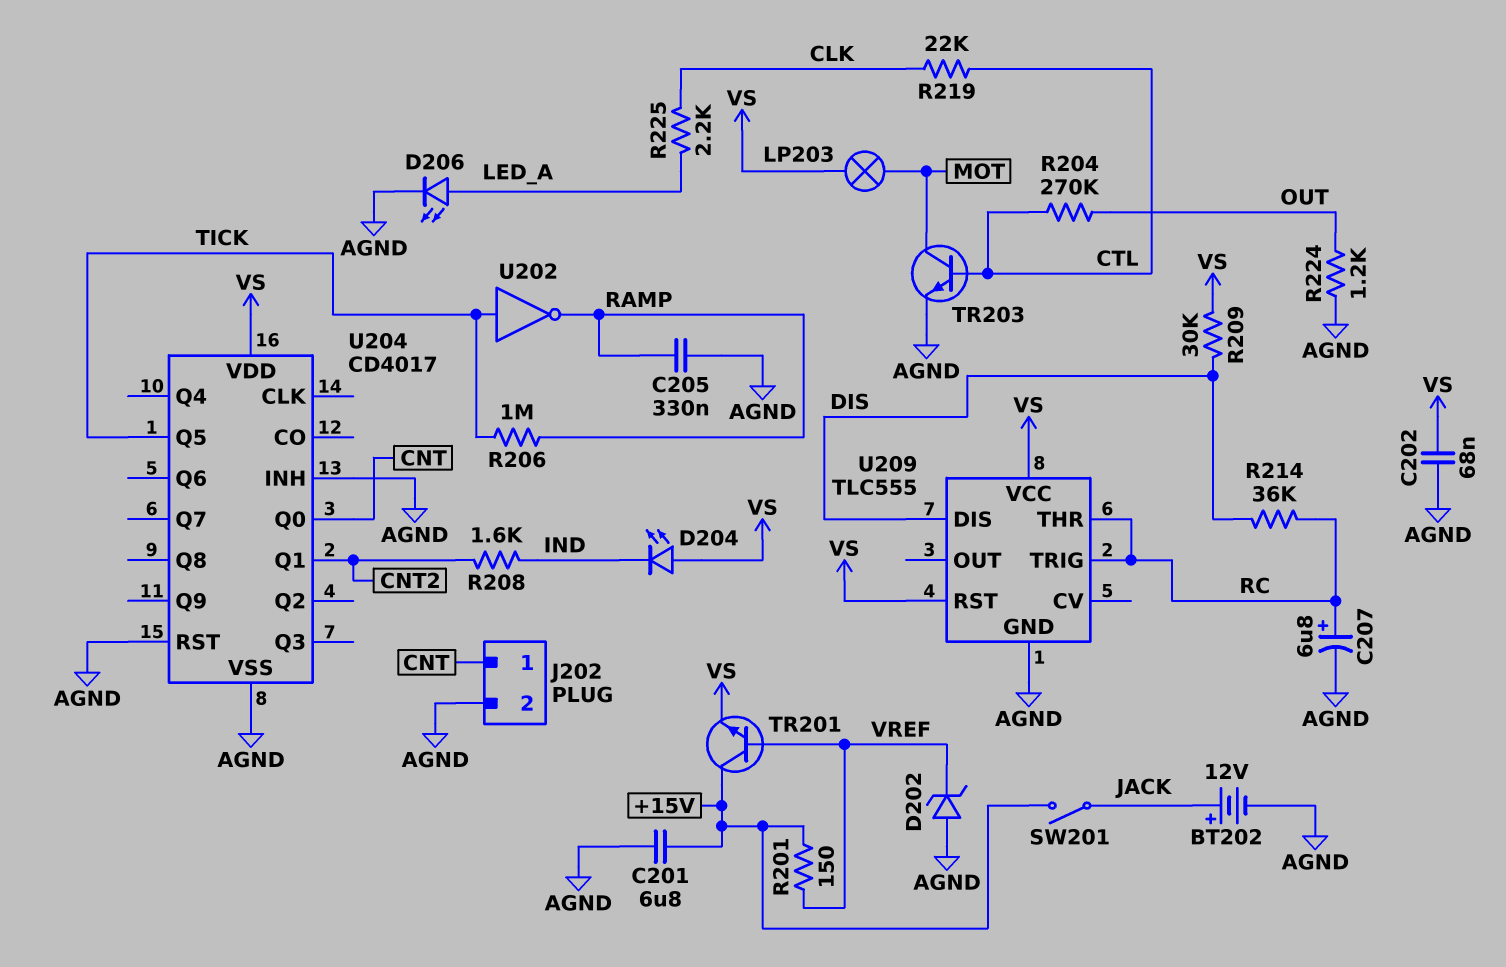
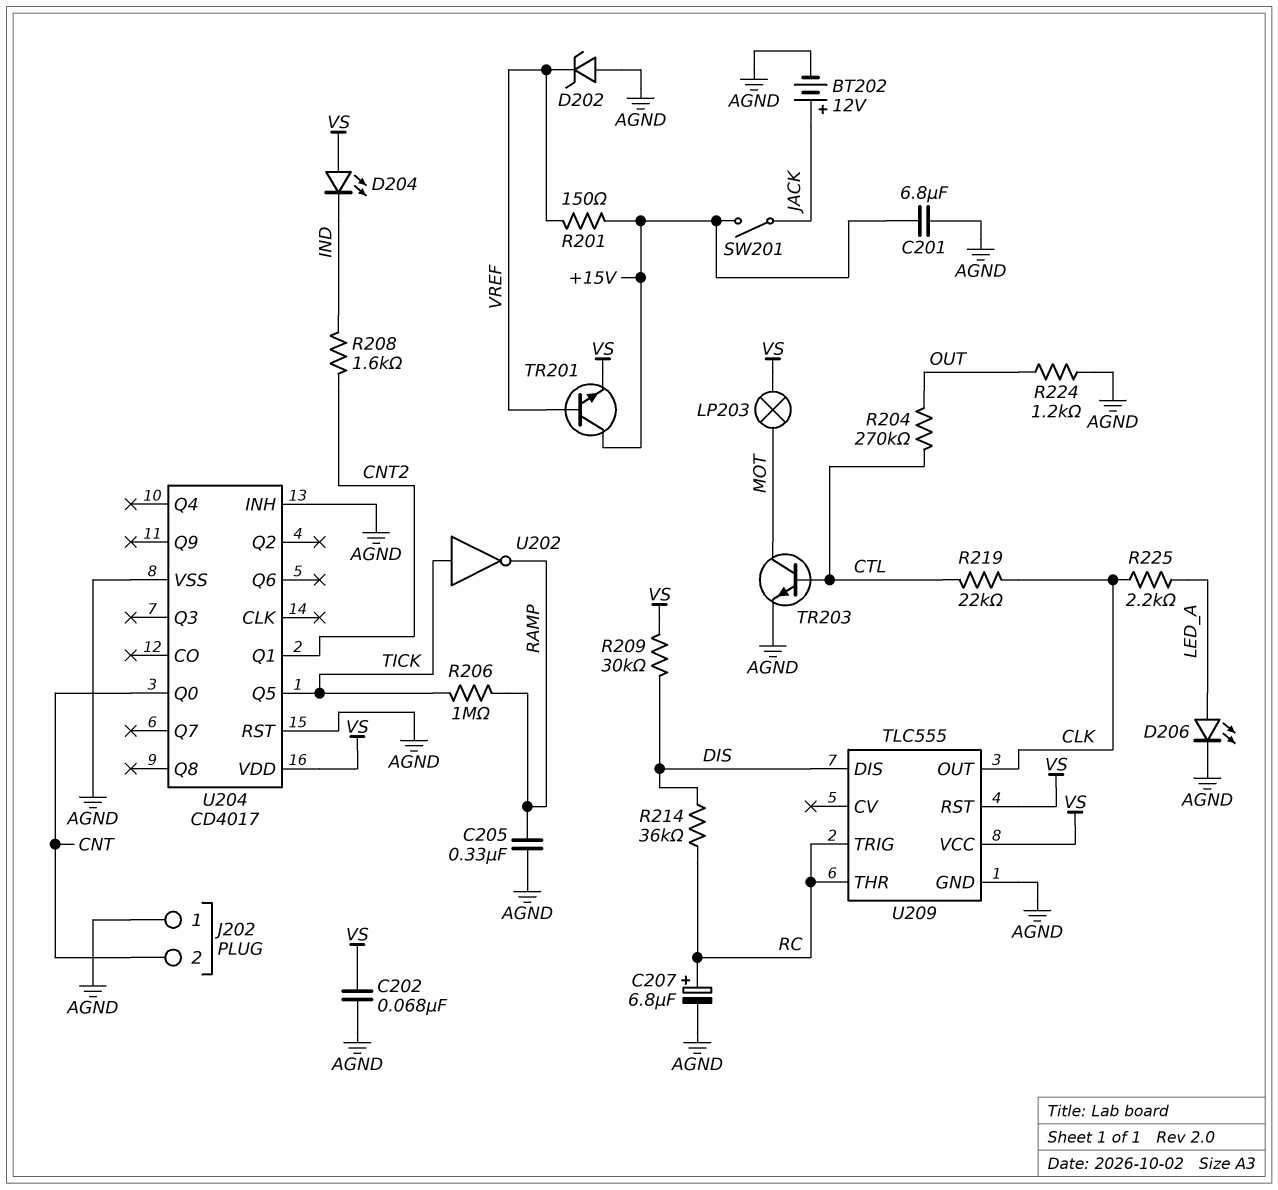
J202 pin 1: CNT -> AGND
J202 pin 2: AGND -> CNT
U209 pin OUT: none -> CLK

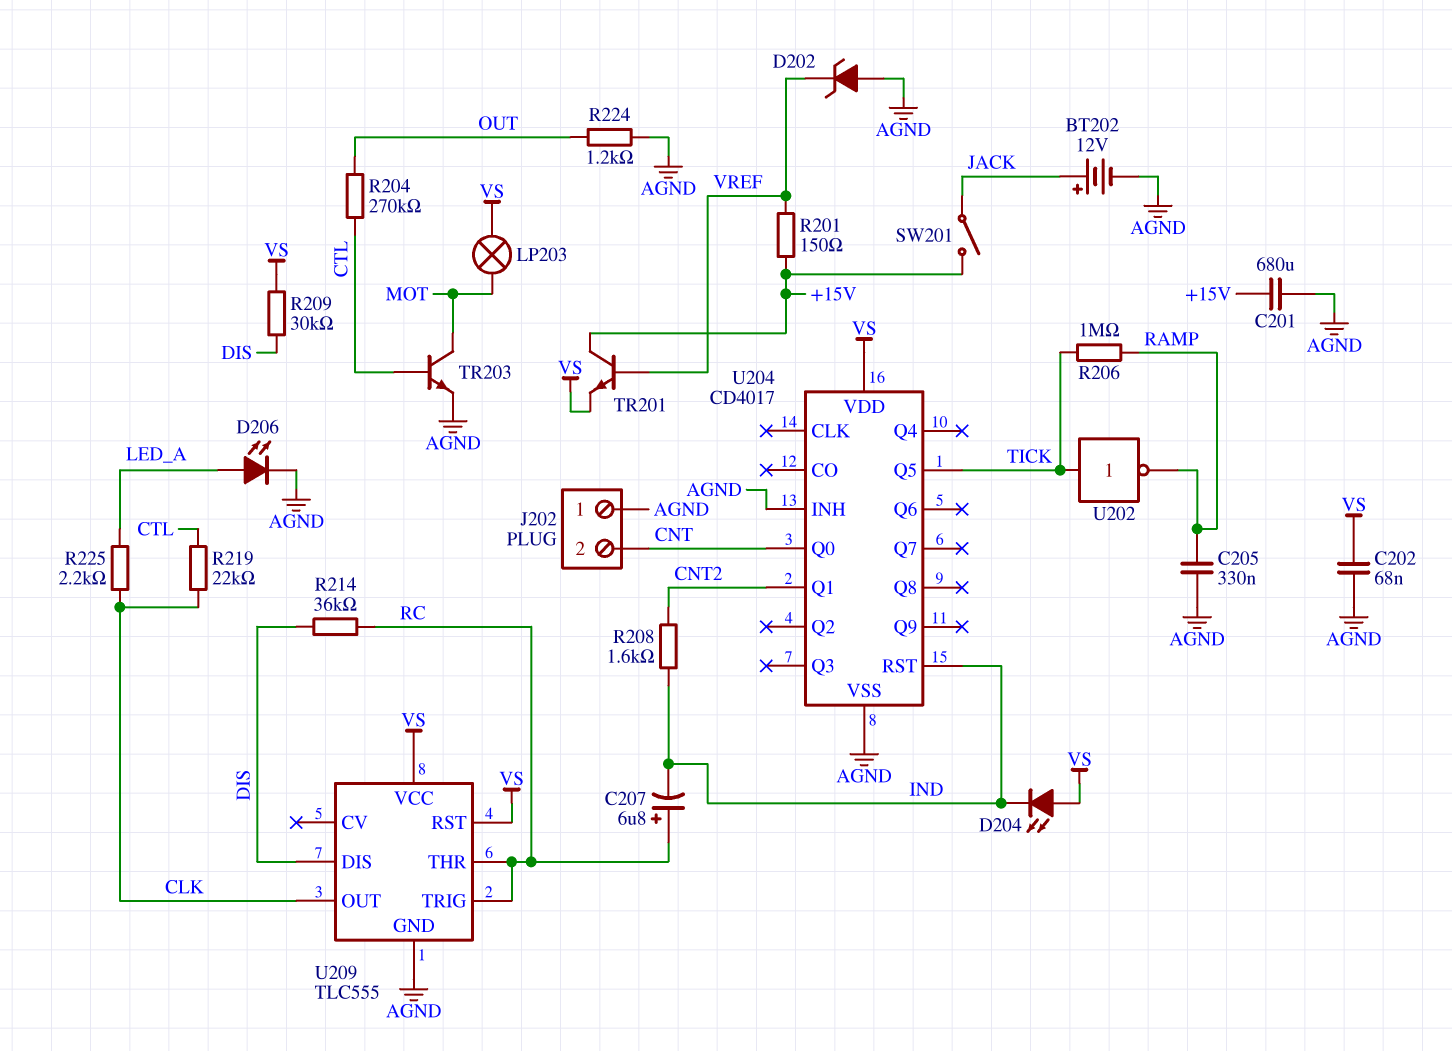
C201: 6.8uF (+15V, AGND) -> 680uF (+15V, AGND)
C207: 6.8uF (plus RC, minus AGND) -> 6.8uF (plus RC, minus IND)
U204 pin RST: AGND -> IND

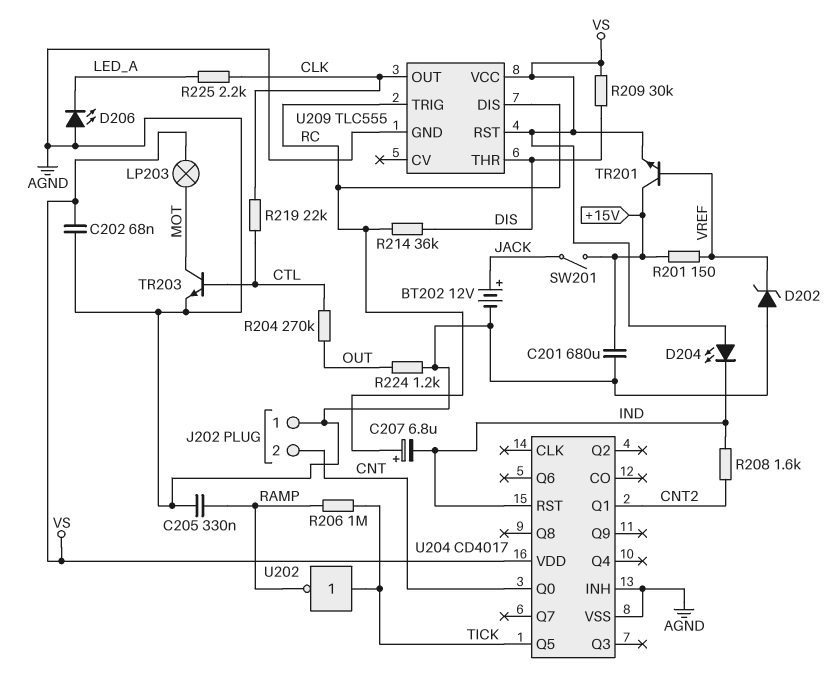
D206: LED (A LED_A, K AGND) -> LED (A AGND, K LED_A)
U209 pin DIS: DIS -> RC
U209 pin THR: RC -> DIS

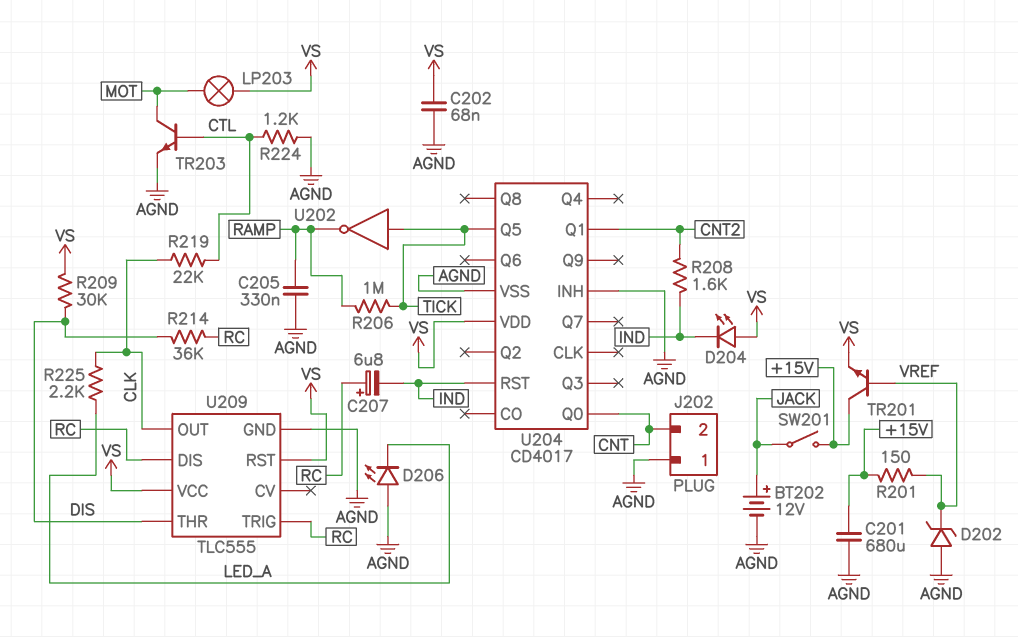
R204: 270k (CTL, OUT) -> none
R224: 1.2k (AGND, OUT) -> 1.2k (AGND, CTL)

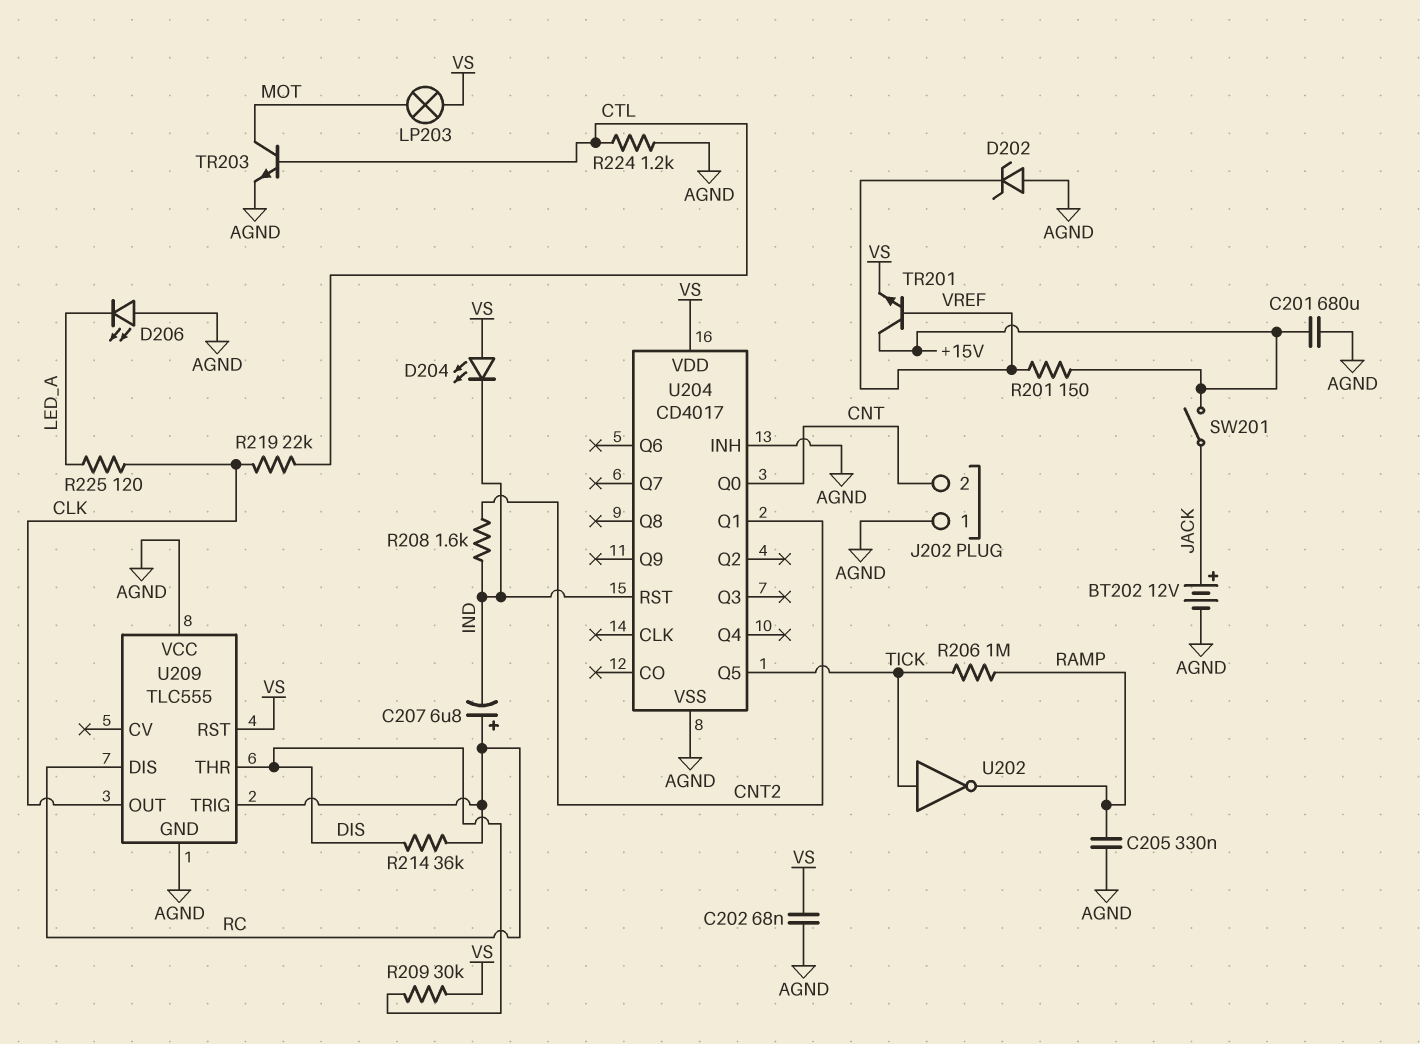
R225: 2.2k (CLK, LED_A) -> 120 (CLK, LED_A)
U209 pin VCC: VS -> AGND

